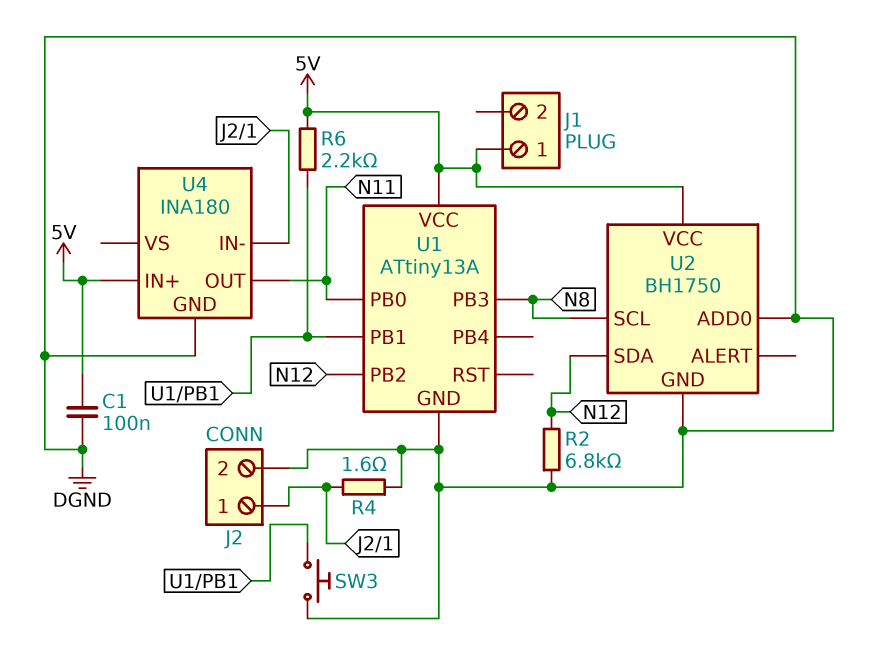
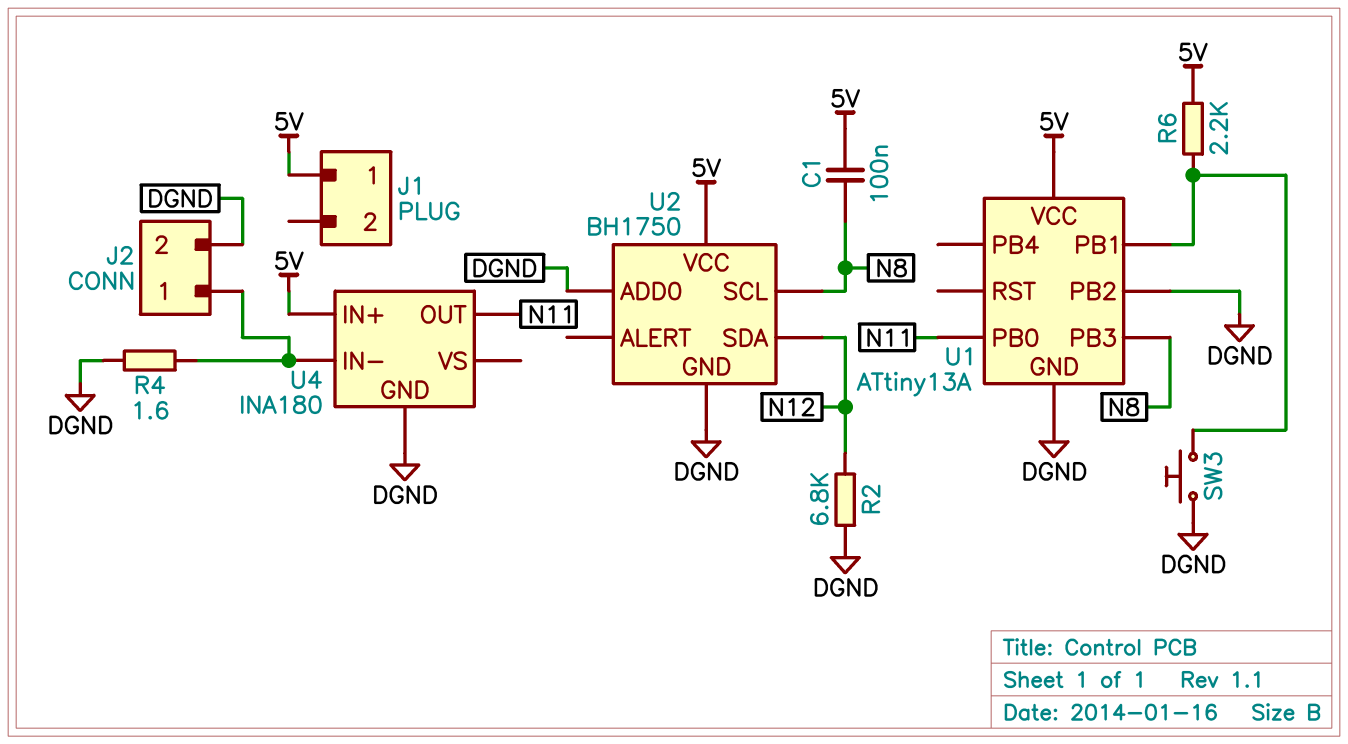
C1: 100nF (5V, DGND) -> 100nF (5V, N8)
U1 pin PB2: N12 -> DGND

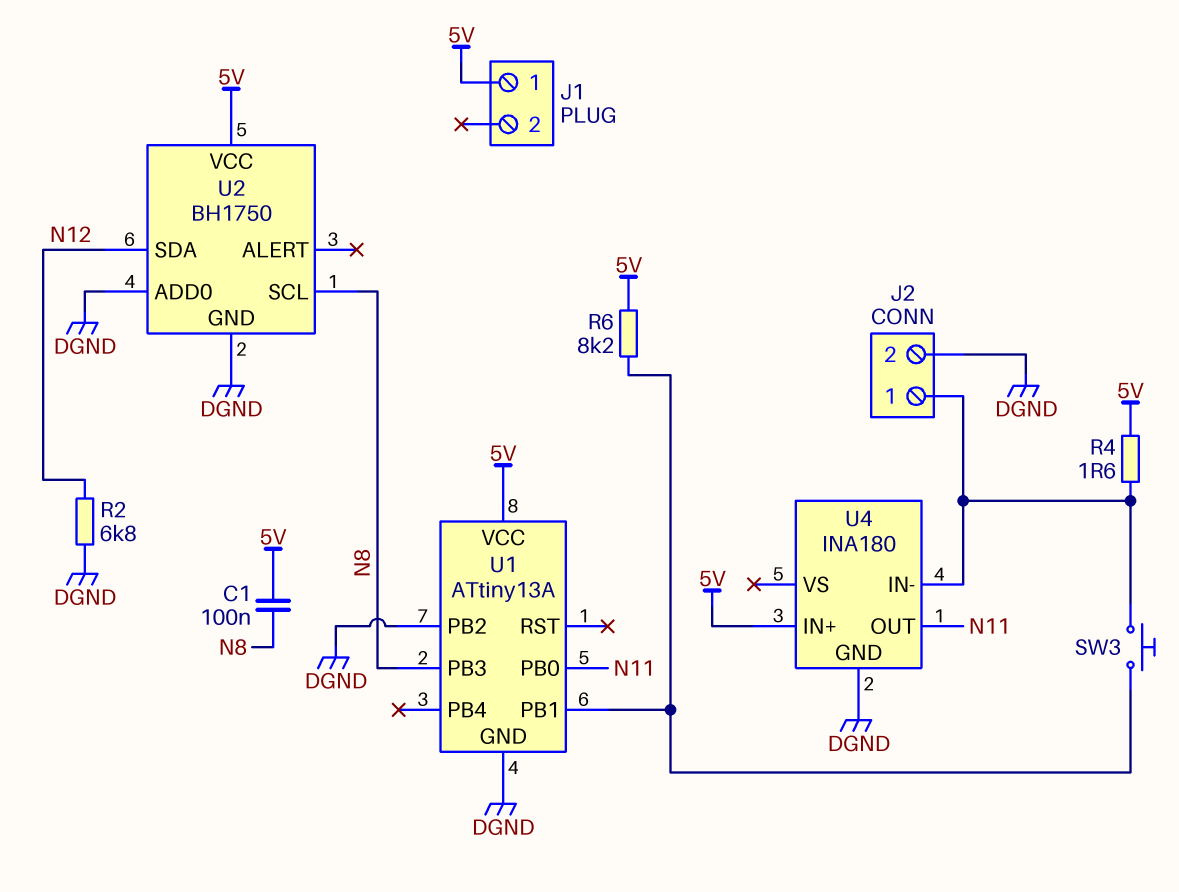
R4: 1.6 (DGND, J2/1) -> 1.6 (5V, J2/1)
R6: 2.2k (5V, U1/PB1) -> 8.2k (5V, U1/PB1)
SW3: button (DGND, U1/PB1) -> button (J2/1, U1/PB1)

